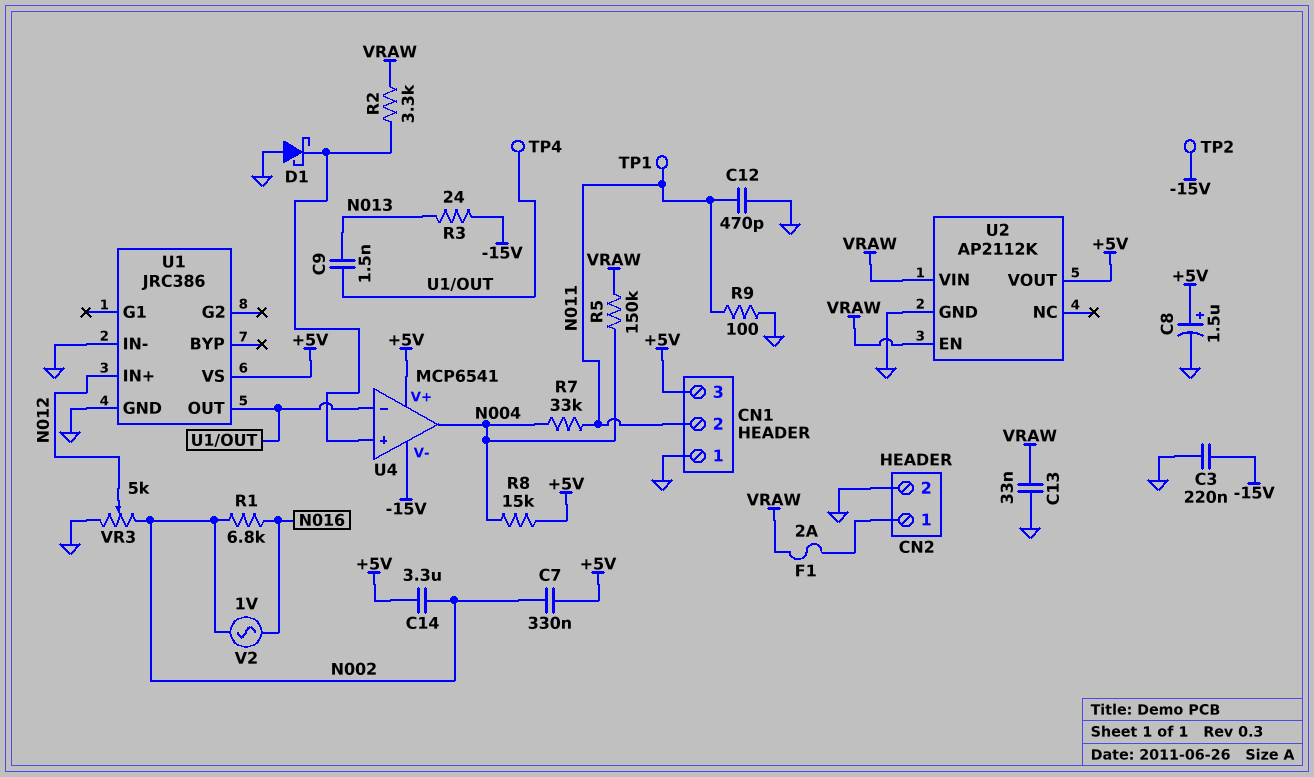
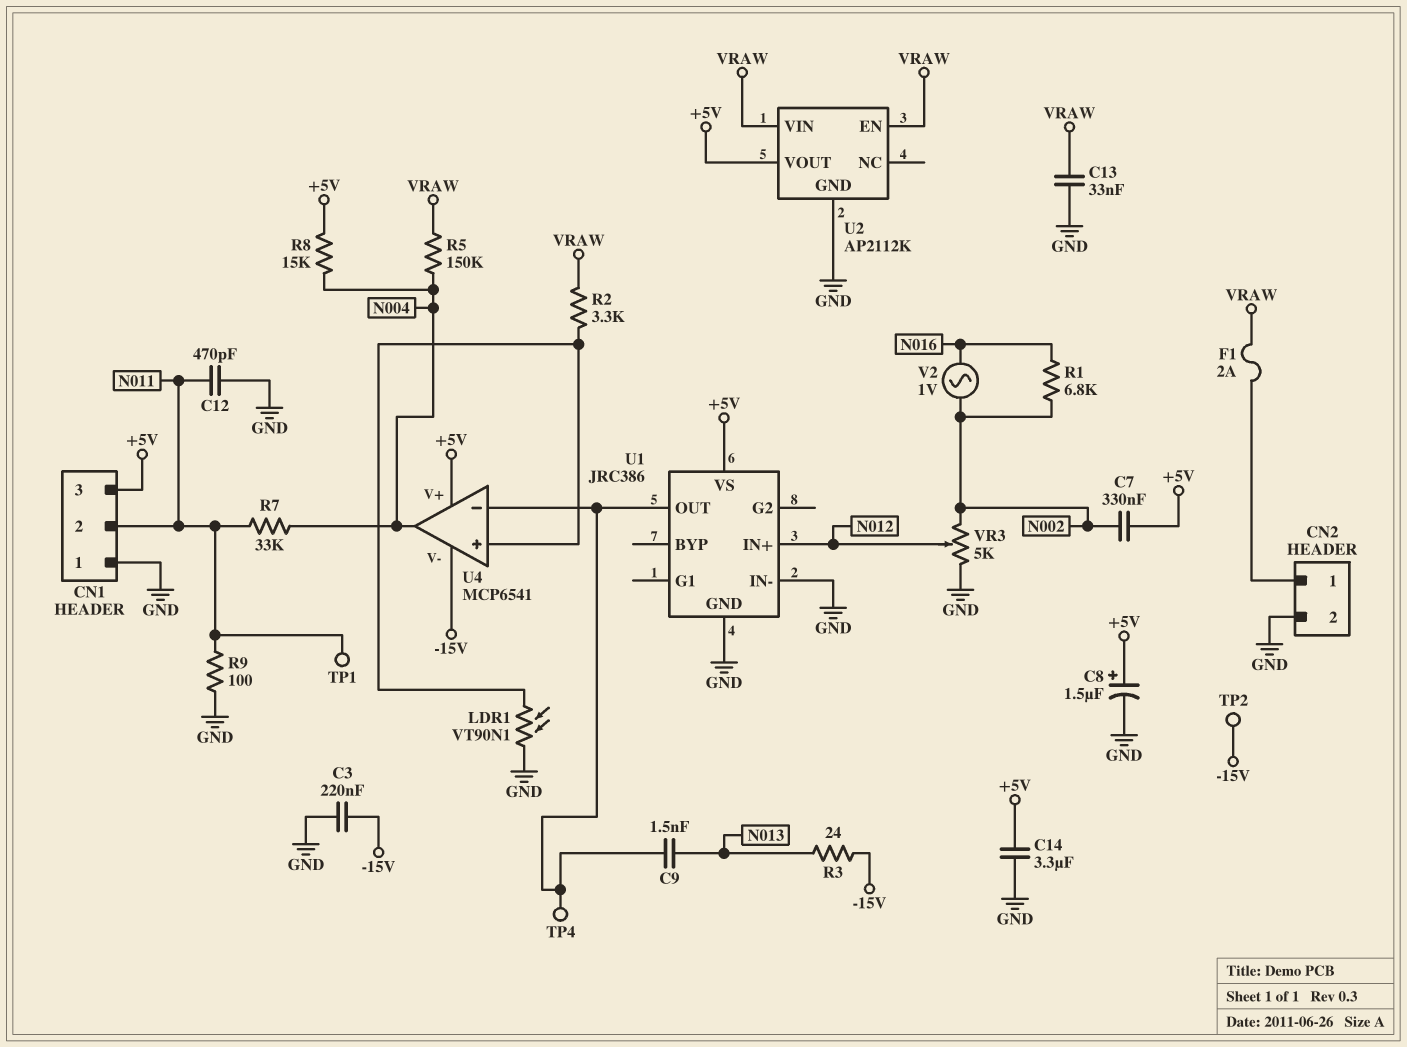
C14: 3.3uF (+5V, N002) -> 3.3uF (+5V, GND)
D1: schottky (A GND, K U4/in+) -> none
LDR1: none -> VT90N1 (GND, U4/in+)

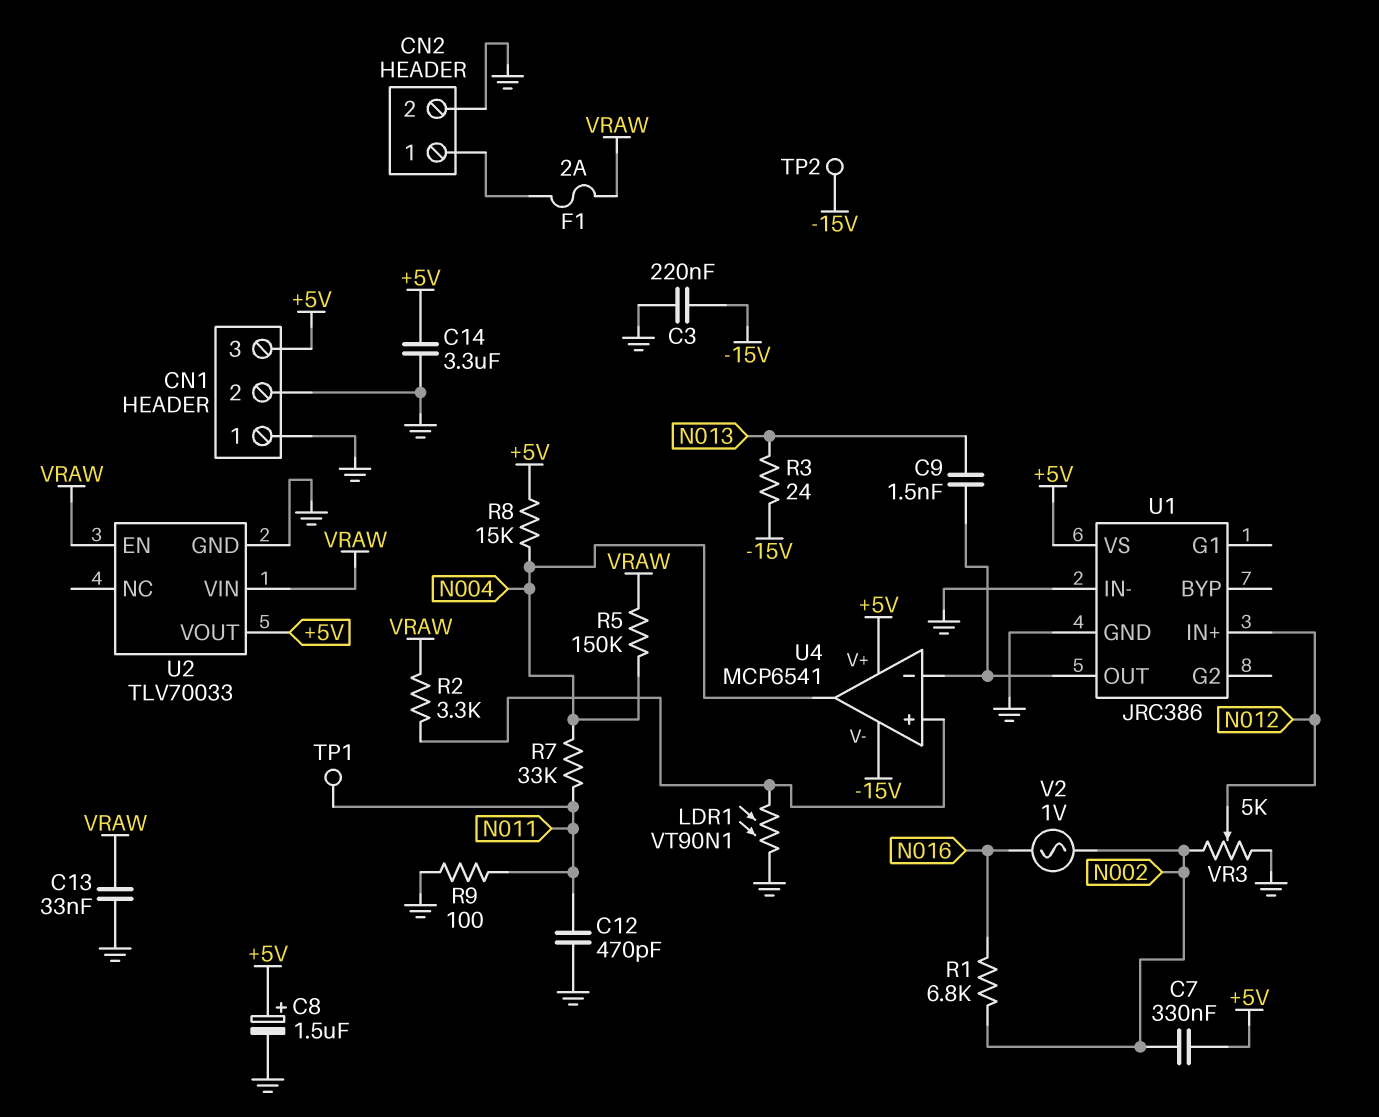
CN1 pin 2: N011 -> GND
TP4: test point (U1/OUT) -> none
U2: AP2112K -> TLV70033

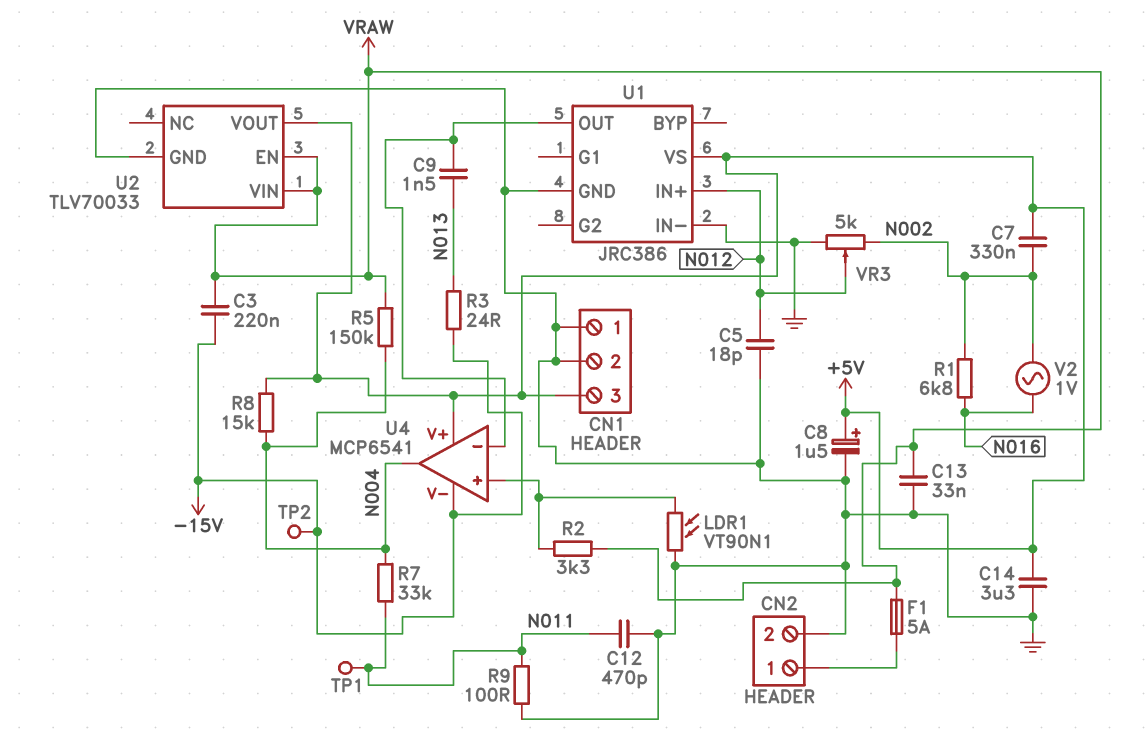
C3: 220nF (-15V, GND) -> 220nF (-15V, VRAW)
C5: none -> 18pF (GND, N012)
F1: 2A (CN2/1, VRAW) -> 5A (CN2/1, VRAW)

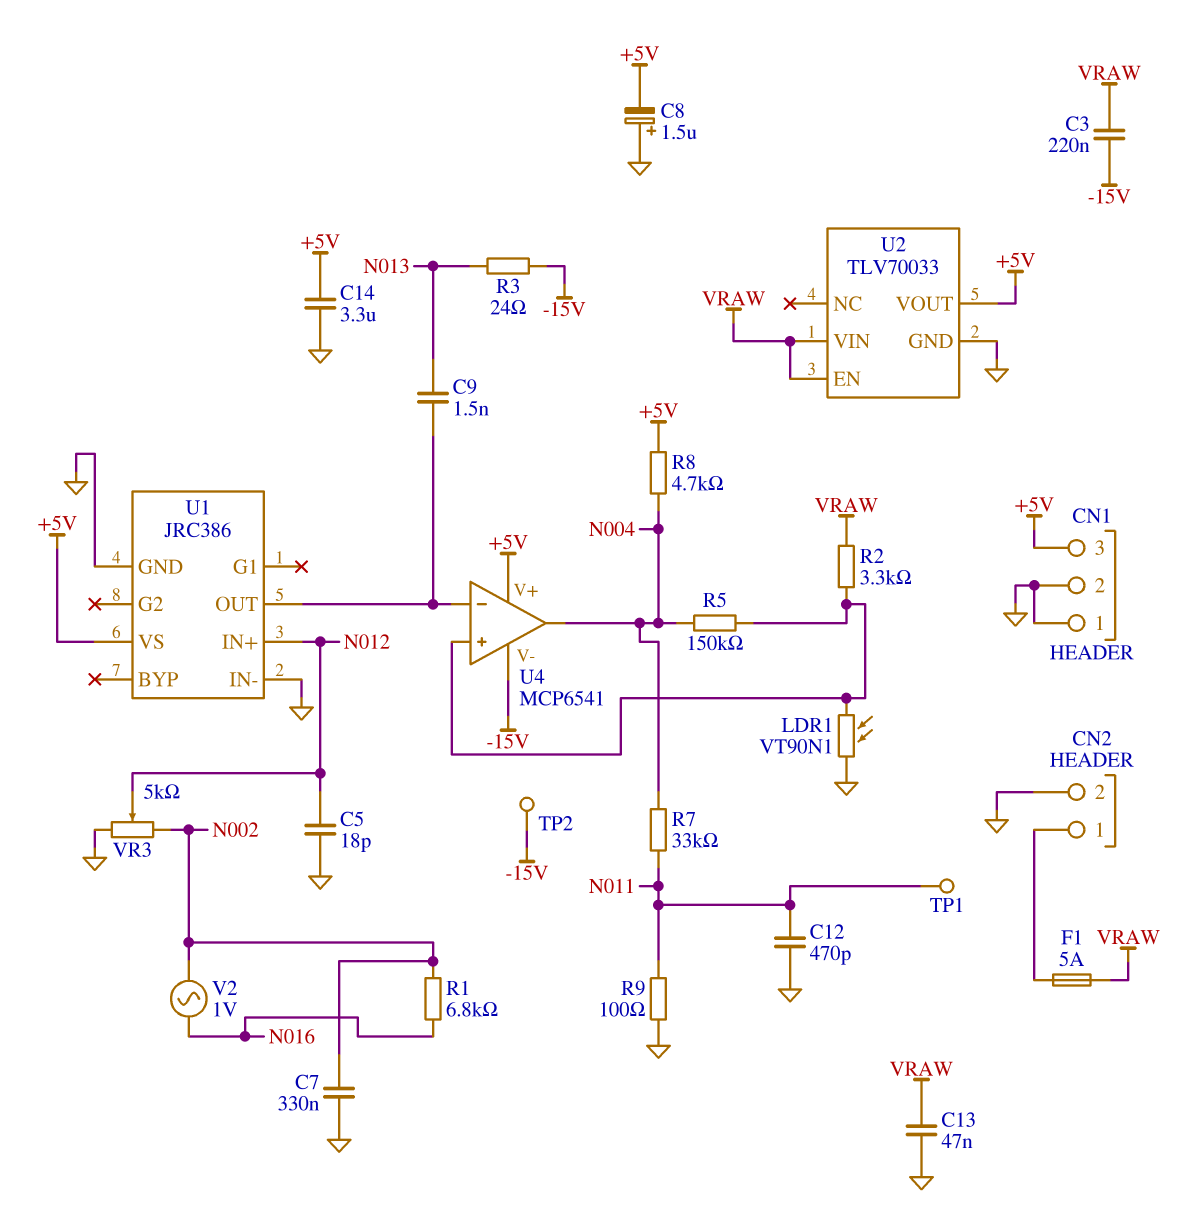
C7: 330nF (+5V, N002) -> 330nF (GND, N002)
C8: 1.5uF (plus +5V, minus GND) -> 1.5uF (plus GND, minus +5V)
C13: 33nF (GND, VRAW) -> 47nF (GND, VRAW)
R5: 150k (N004, VRAW) -> 150k (N004, U4/in+)
R8: 15k (+5V, N004) -> 4.7k (+5V, N004)

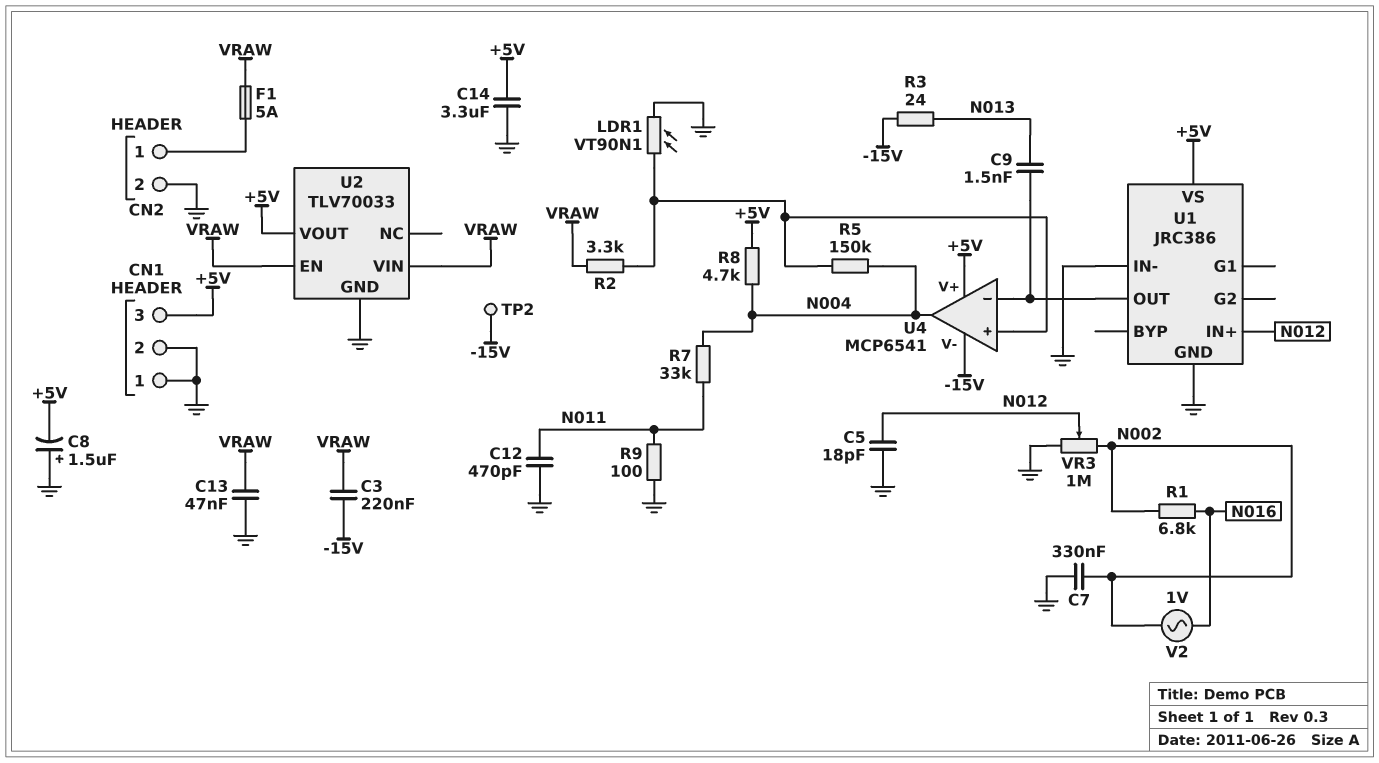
TP1: test point (N011) -> none
VR3: 5k (GND, N002, wiper N012) -> 1M (GND, N002, wiper N012)

